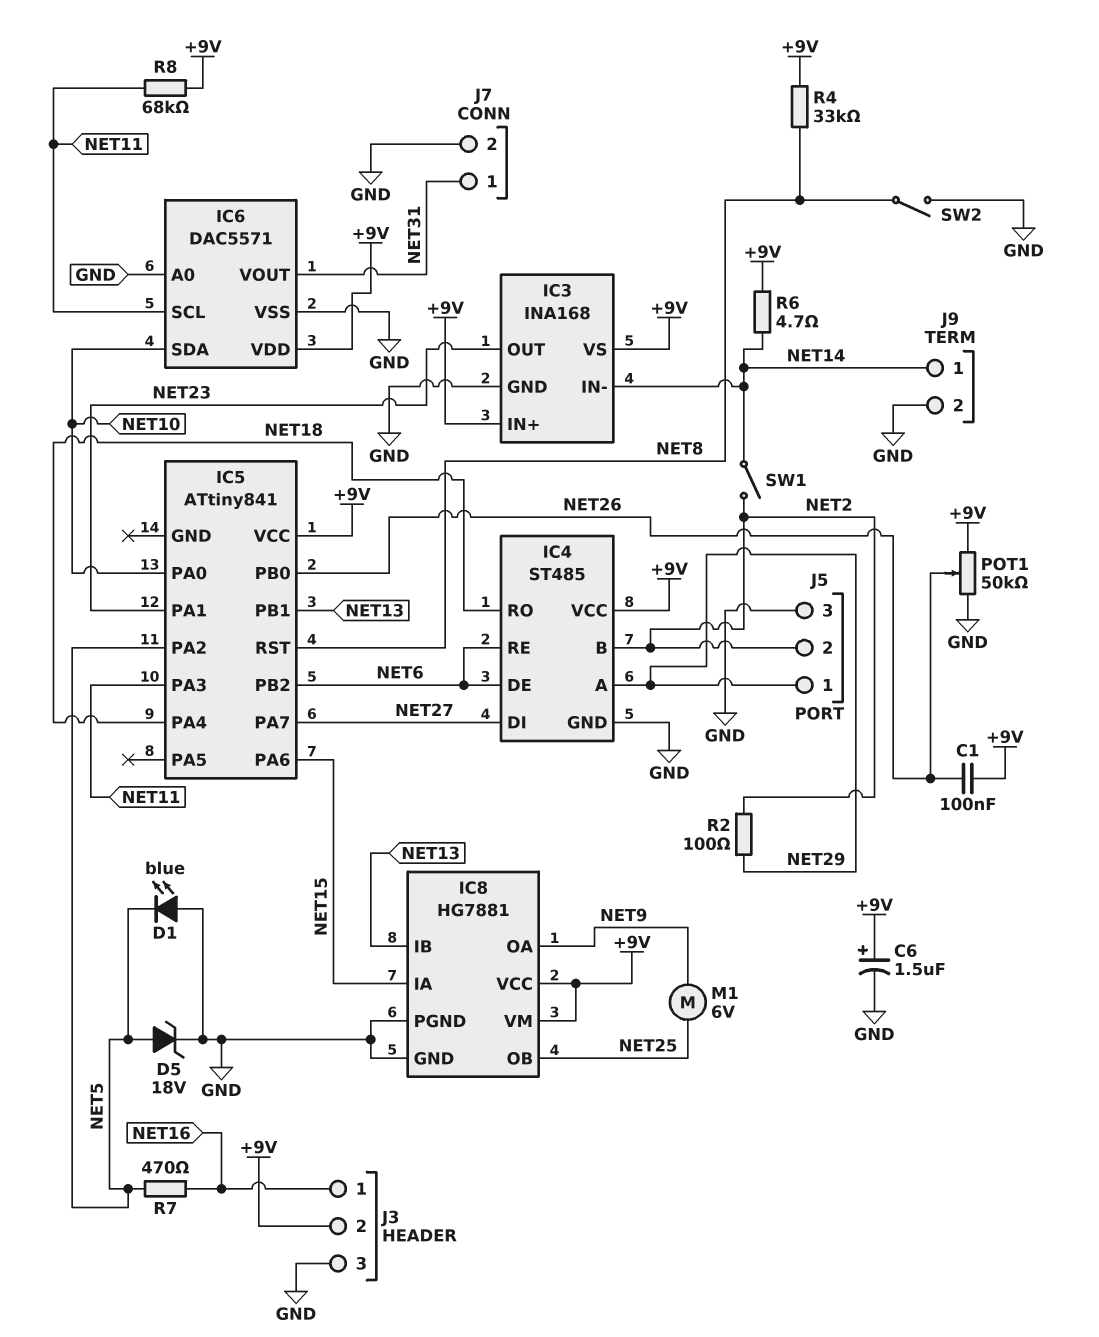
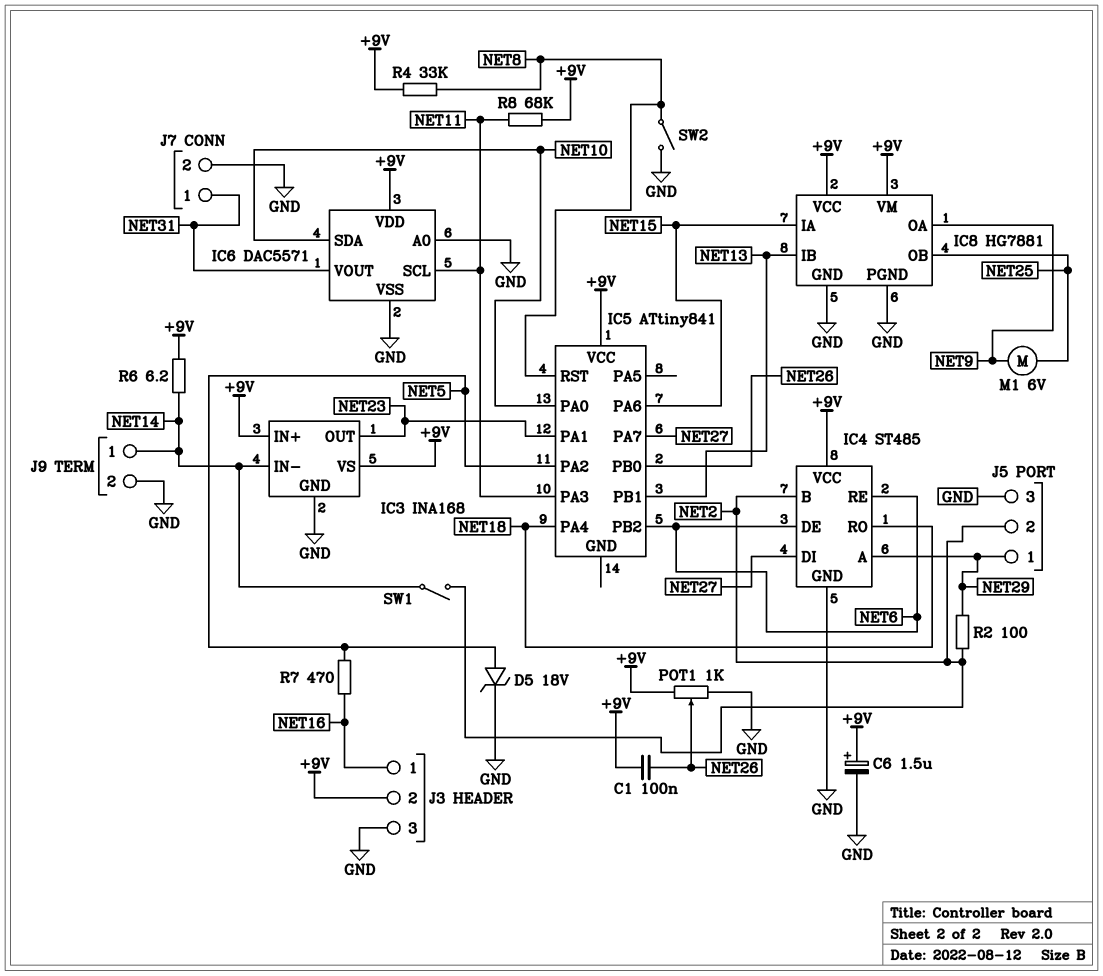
D1: LED blue (A GND, K NET5) -> none
POT1: 50k (+9V, GND, wiper NET26) -> 1k (+9V, GND, wiper NET26)
R6: 4.7 (+9V, NET14) -> 6.2 (+9V, NET14)

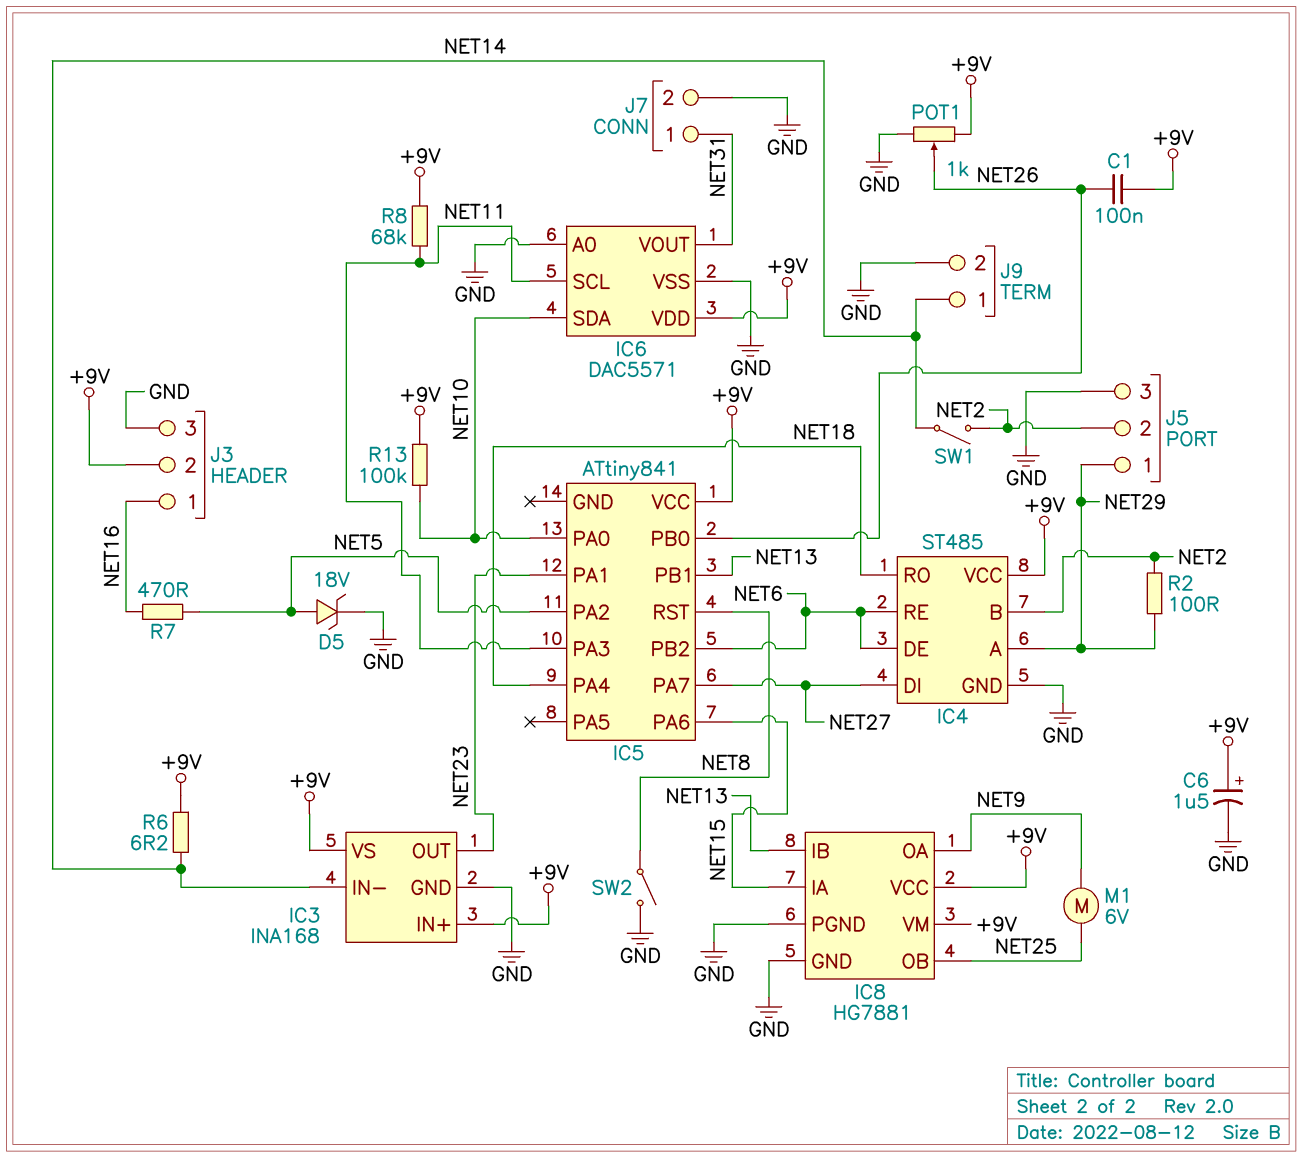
R4: 33k (+9V, NET8) -> none
R13: none -> 100k (+9V, NET10)

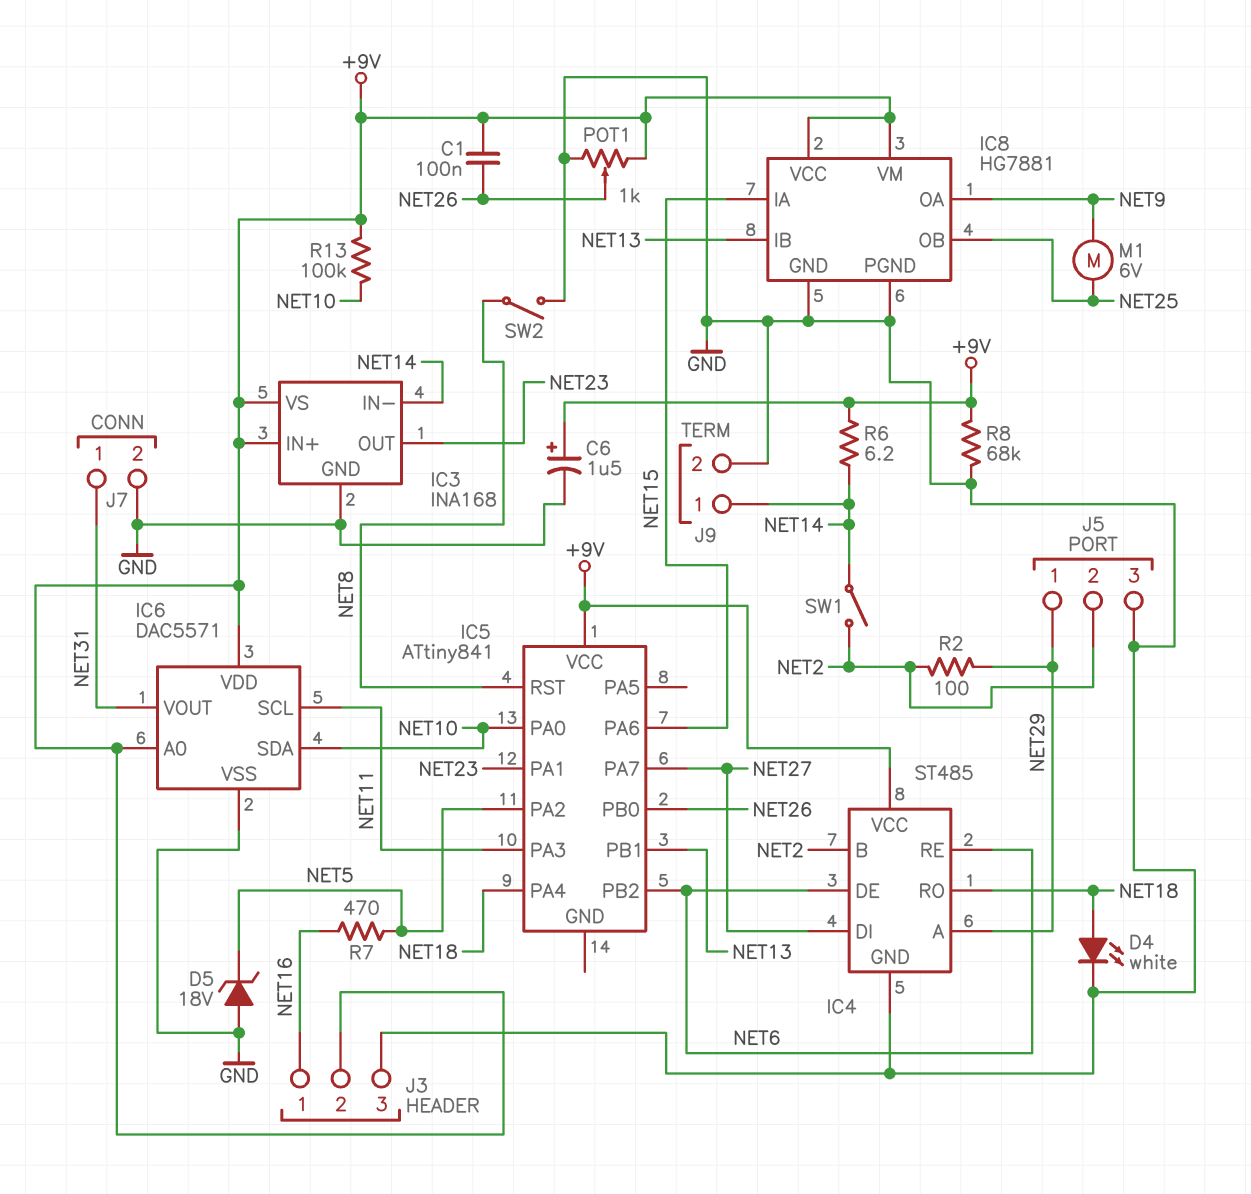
D4: none -> LED white (A NET18, K GND)
D5: zener 18V (A NET5, K GND) -> zener 18V (A GND, K NET5)
IC6 pin A0: GND -> +9V
R8: 68k (+9V, NET11) -> 68k (+9V, GND)

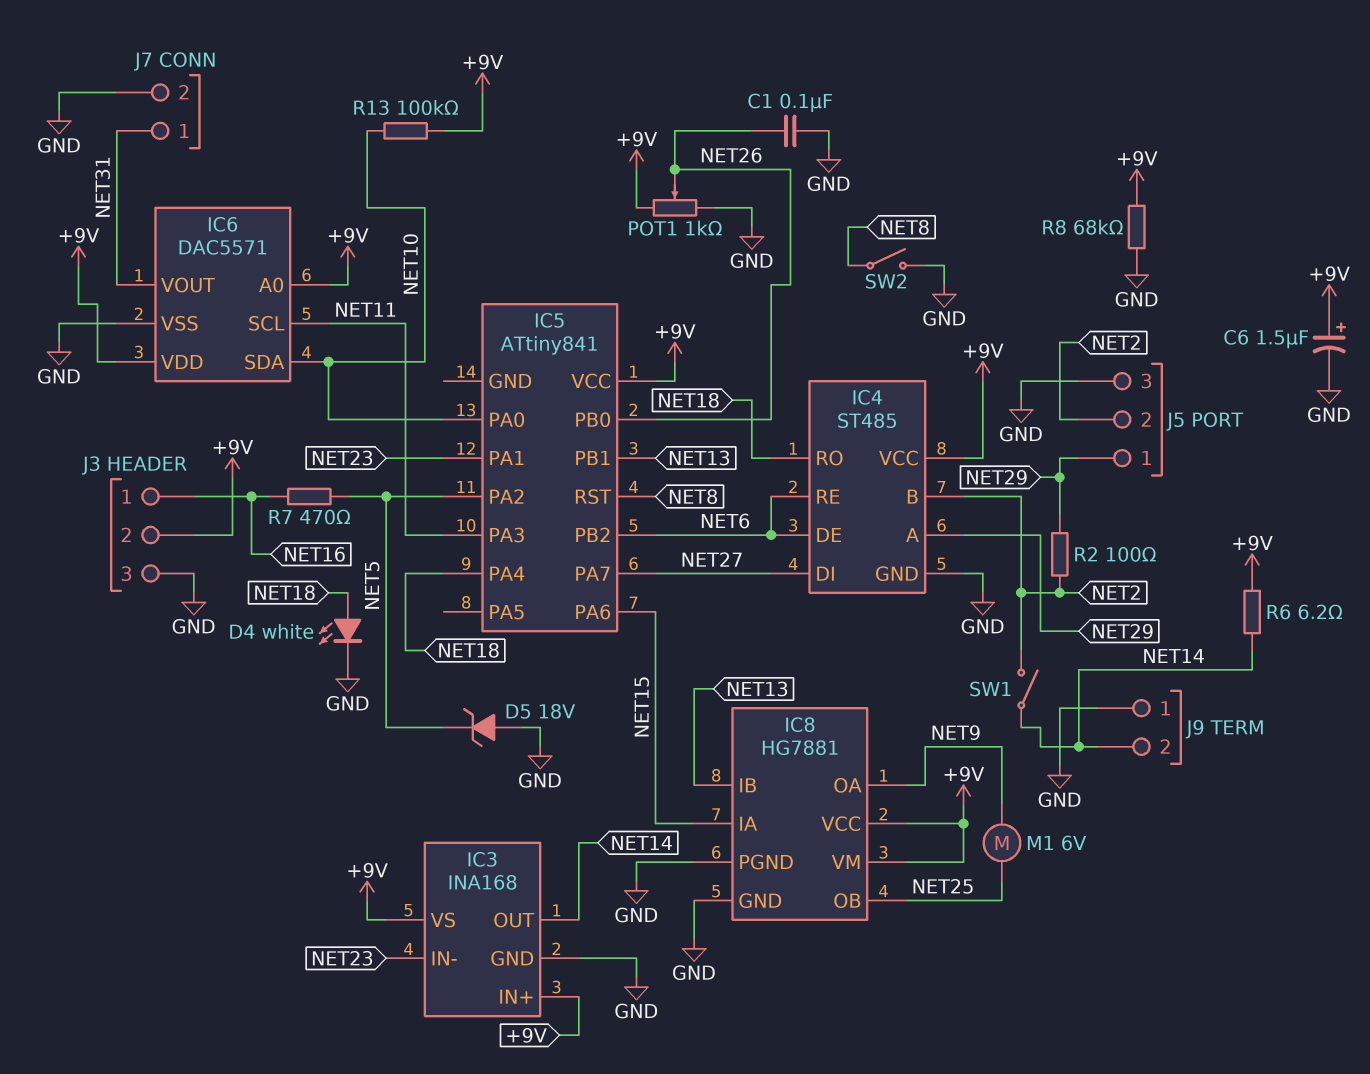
C1: 100nF (+9V, NET26) -> 100nF (GND, NET26)
IC3 pin IN-: NET14 -> NET23
IC3 pin OUT: NET23 -> NET14
J9 pin 1: NET14 -> GND
J9 pin 2: GND -> NET14

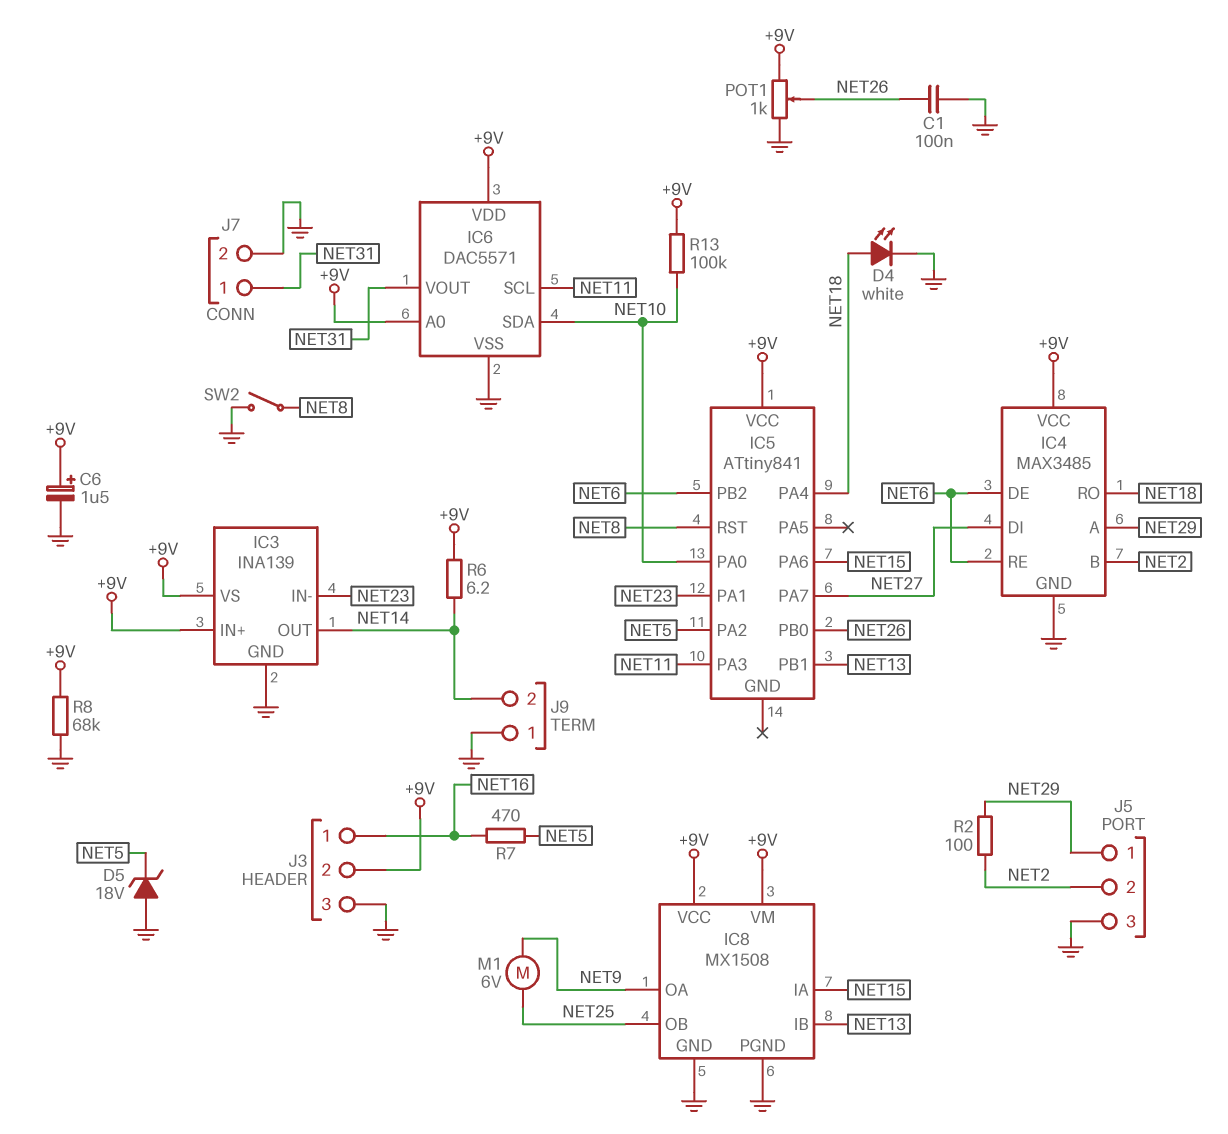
IC3: INA168 -> INA139
IC4: ST485 -> MAX3485
IC8: HG7881 -> MX1508
SW1: switch (NET2, NET14) -> none

